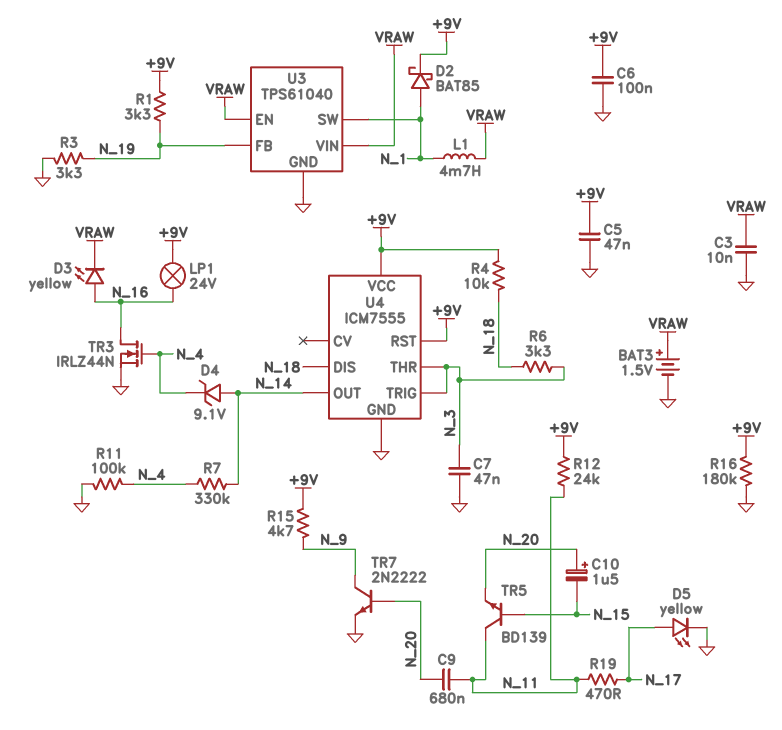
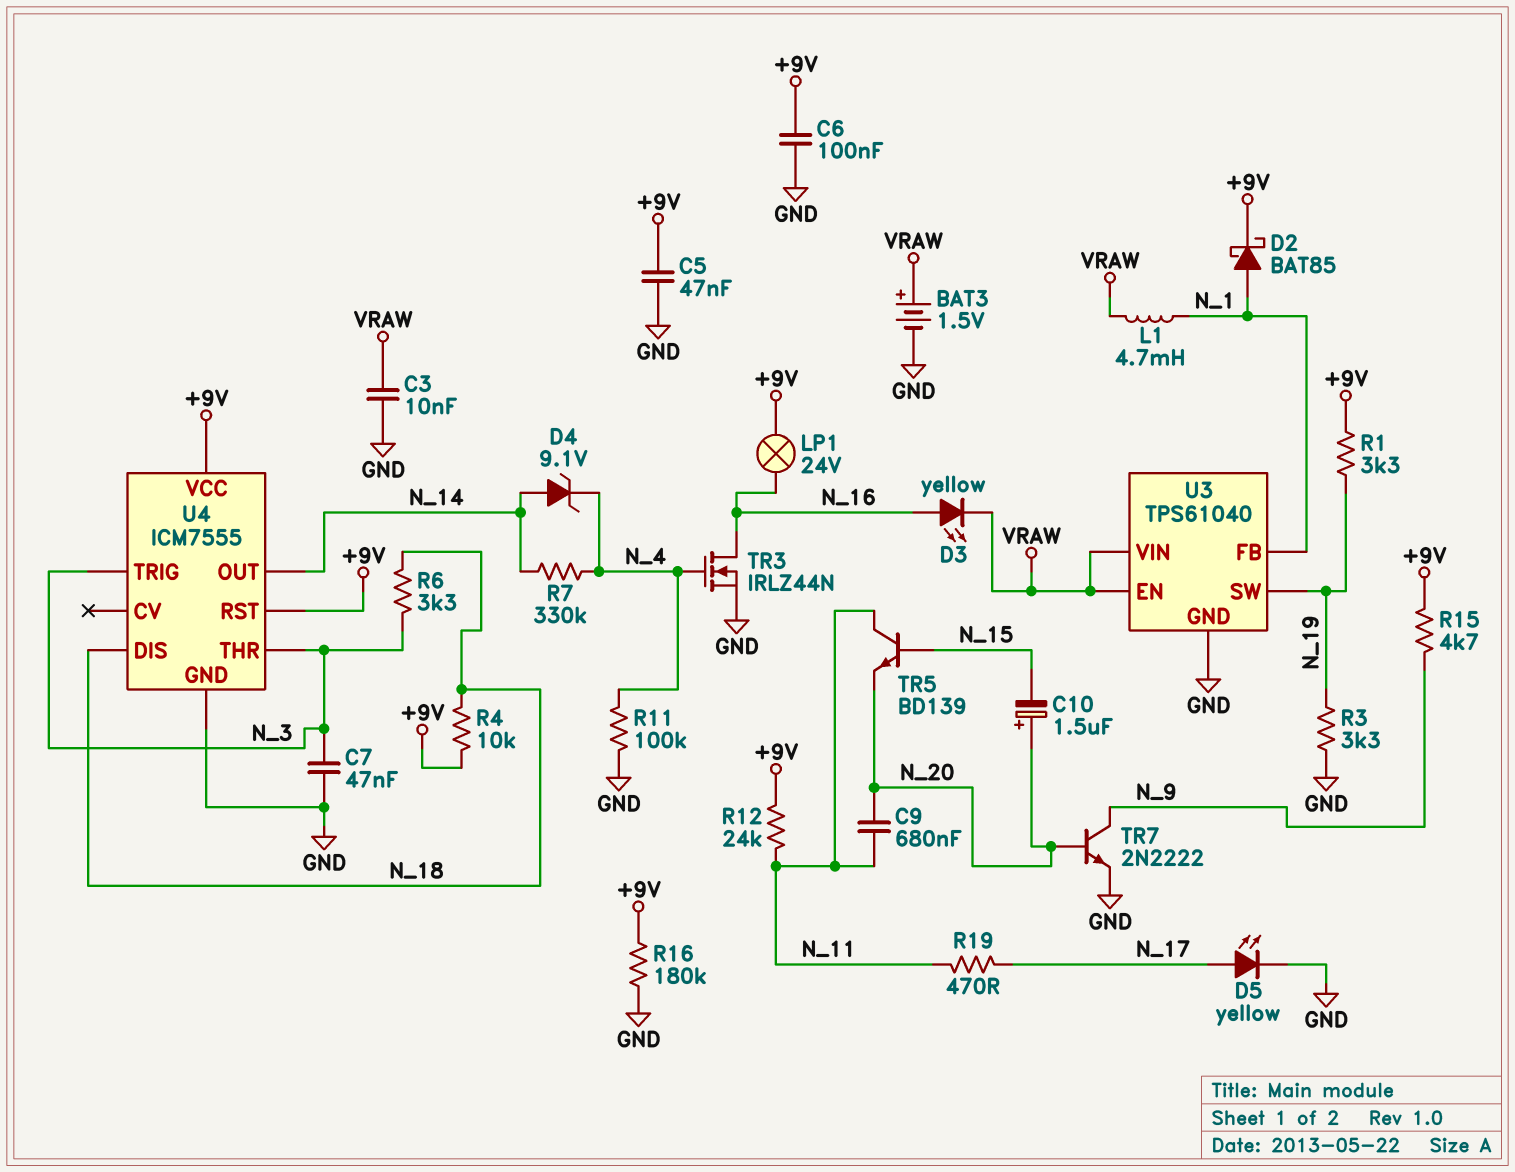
U3 pin FB: N_19 -> N_1
U3 pin SW: N_1 -> N_19

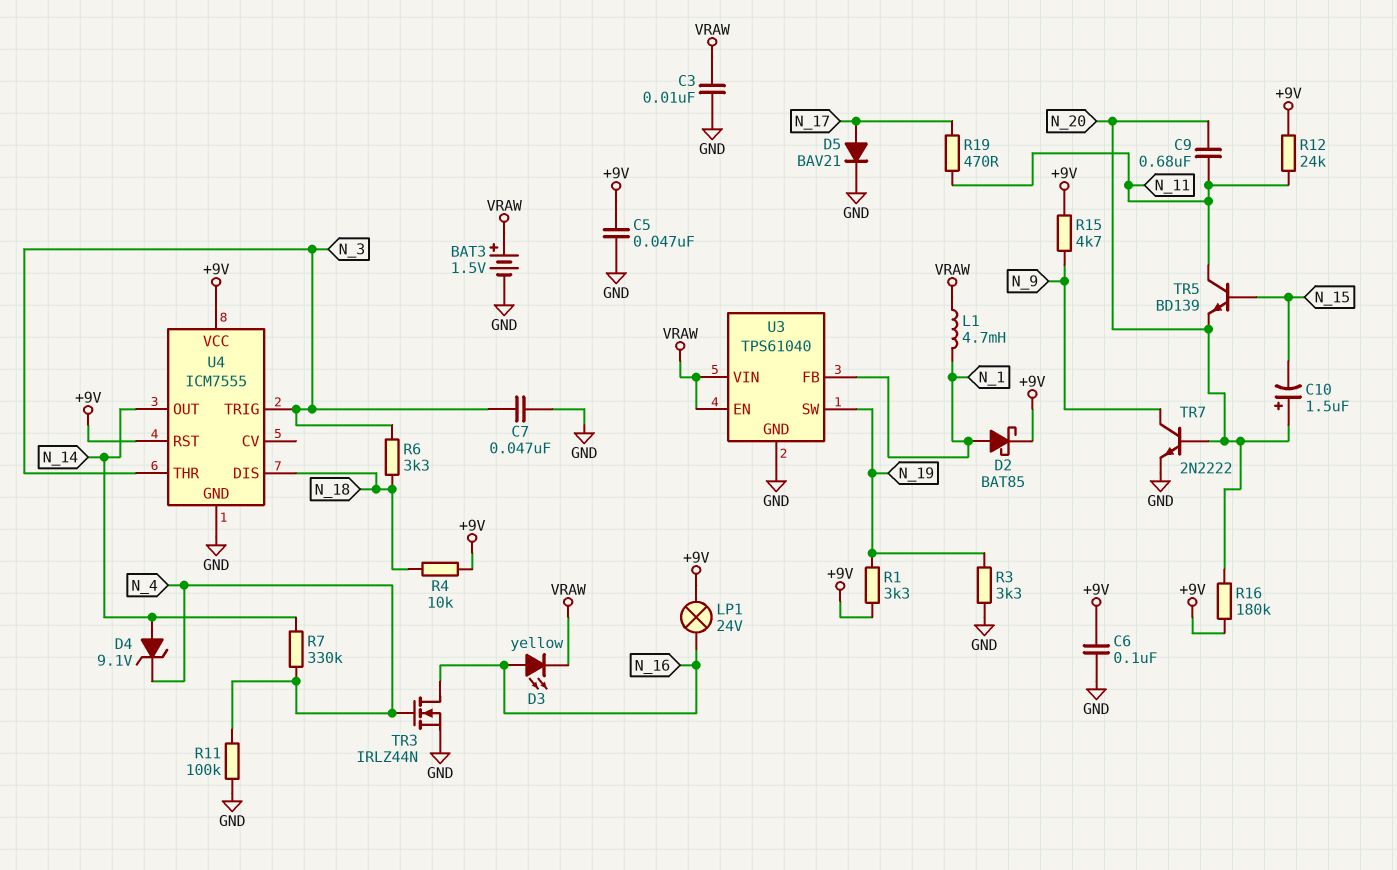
D5: LED yellow (A N_17, K GND) -> diode BAV21 (A N_17, K GND)
R16: 180k (+9V, GND) -> 180k (+9V, N_20)

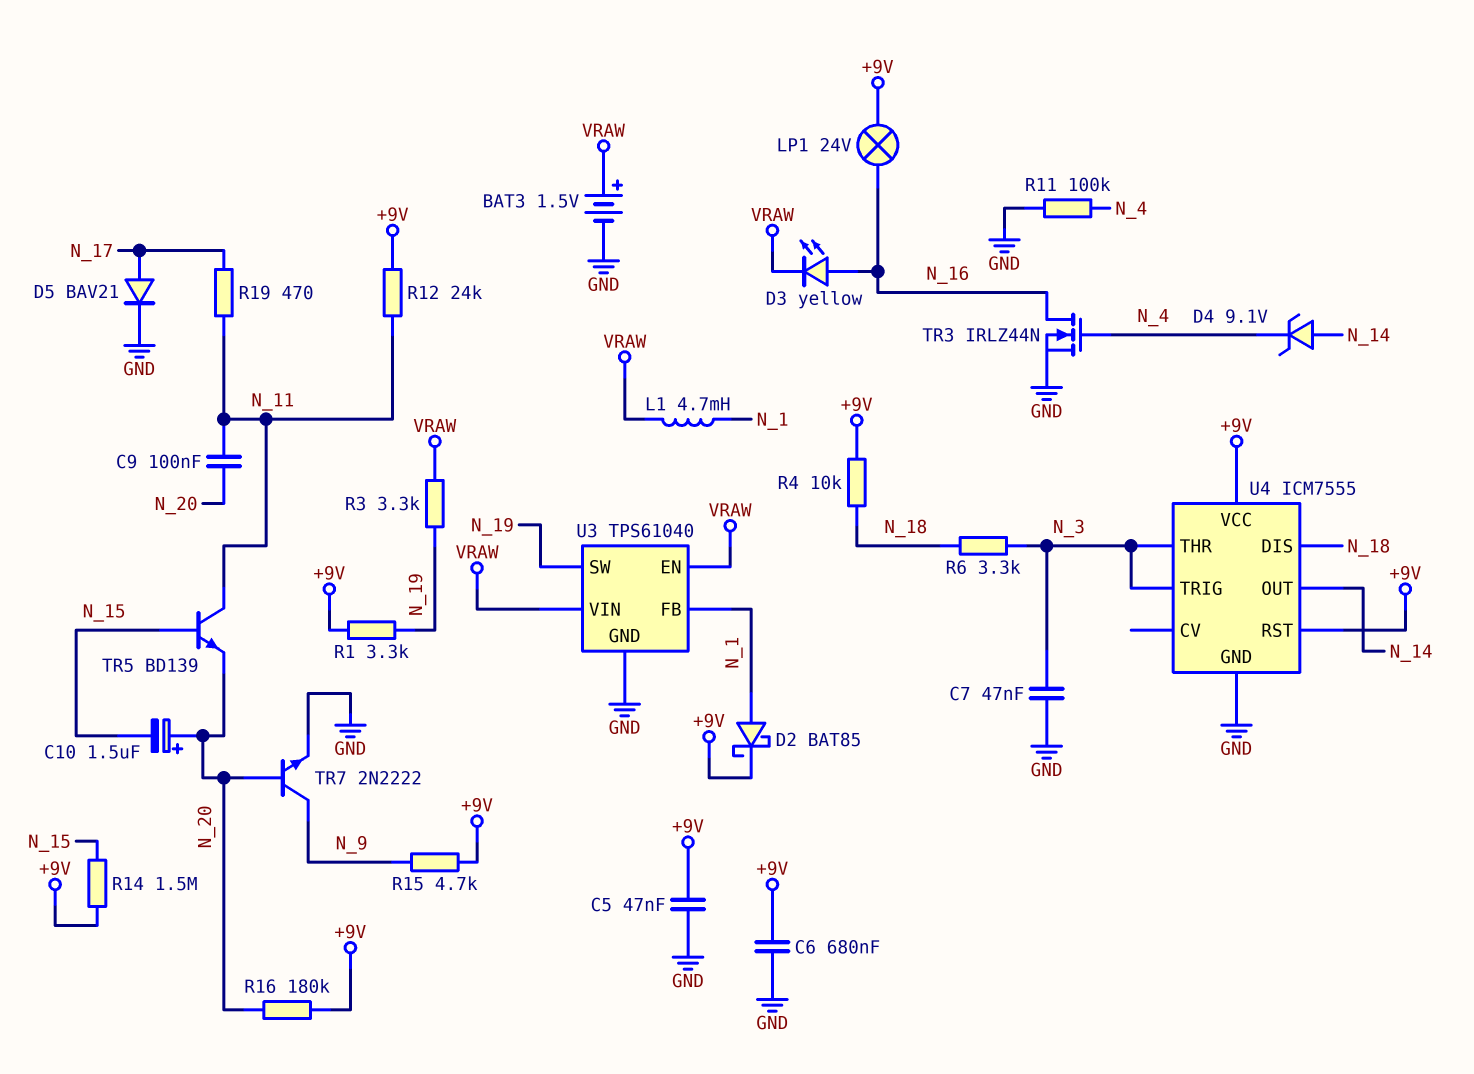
C3: 10nF (GND, VRAW) -> none
C6: 100nF (+9V, GND) -> 680nF (+9V, GND)
C9: 680nF (N_11, N_20) -> 100nF (N_11, N_20)
R3: 3.3k (GND, N_19) -> 3.3k (N_19, VRAW)
R7: 330k (N_4, N_14) -> none
R14: none -> 1.5M (+9V, N_15)

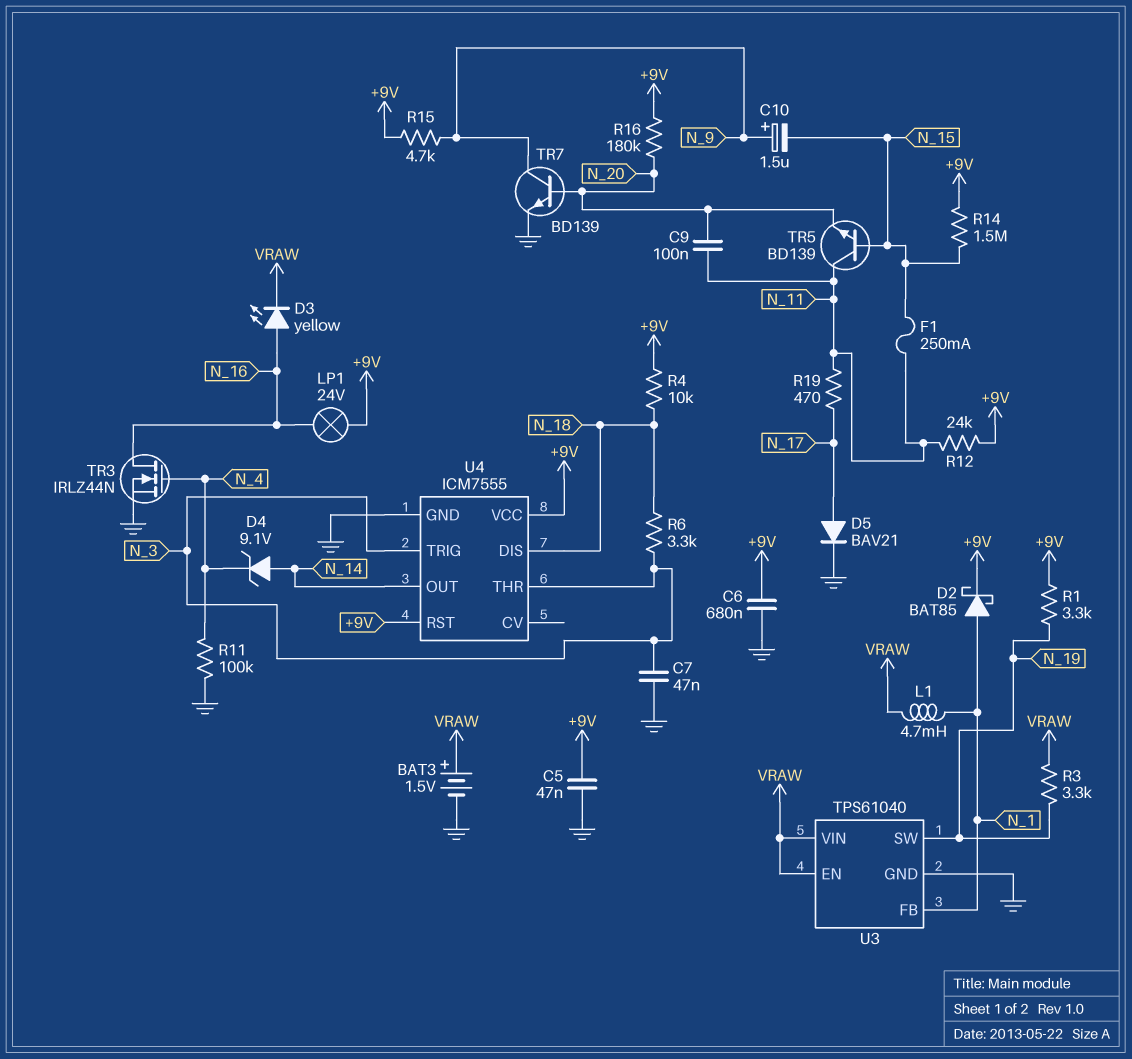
C10: 1.5uF (plus N_20, minus N_15) -> 1.5uF (plus N_9, minus N_15)
F1: none -> 250mA (N_11, N_15)
TR7: NPN 2N2222 (B N_20, C N_9, E GND) -> NPN BD139 (B N_20, C N_9, E GND)

